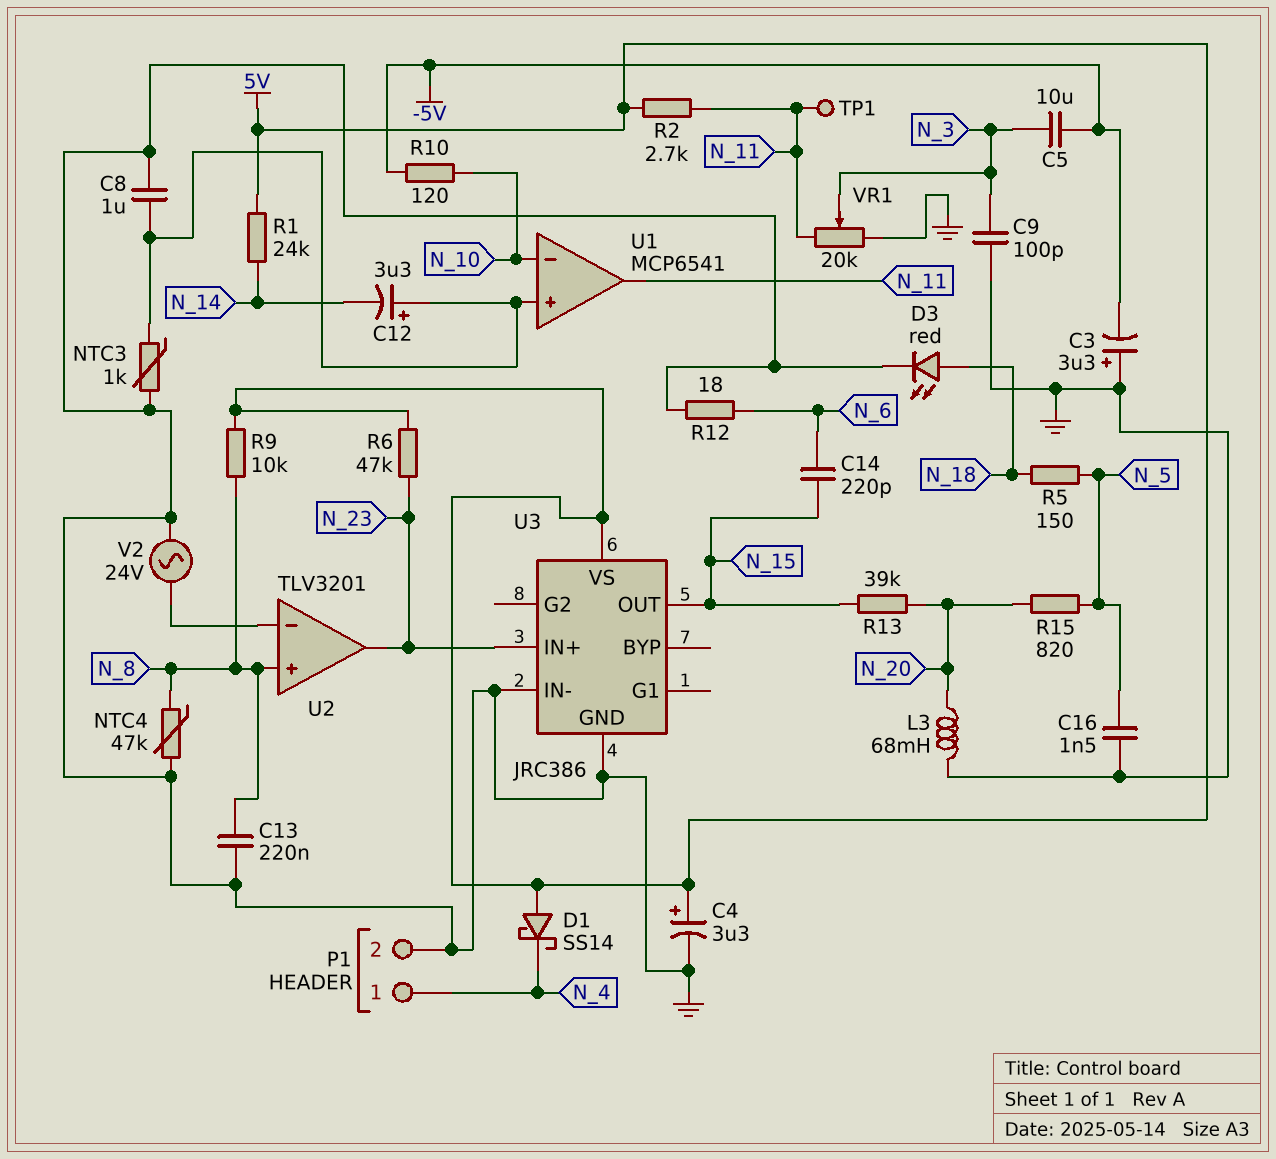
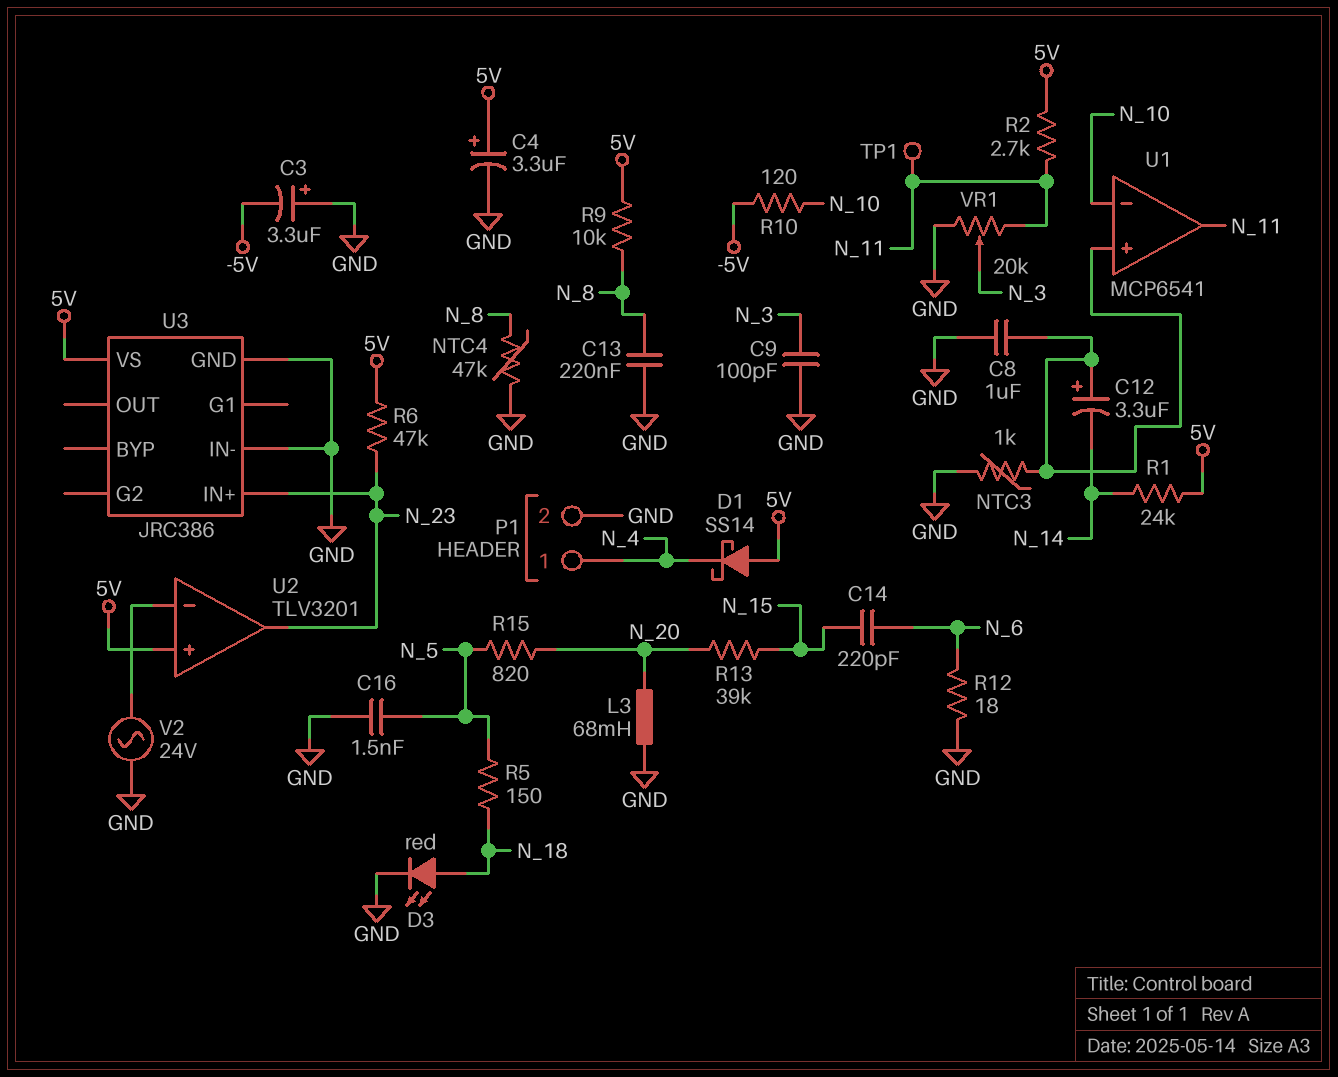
C5: 10uF (-5V, N_3) -> none
U2 pin in+: N_8 -> 5V
U3 pin OUT: N_15 -> none

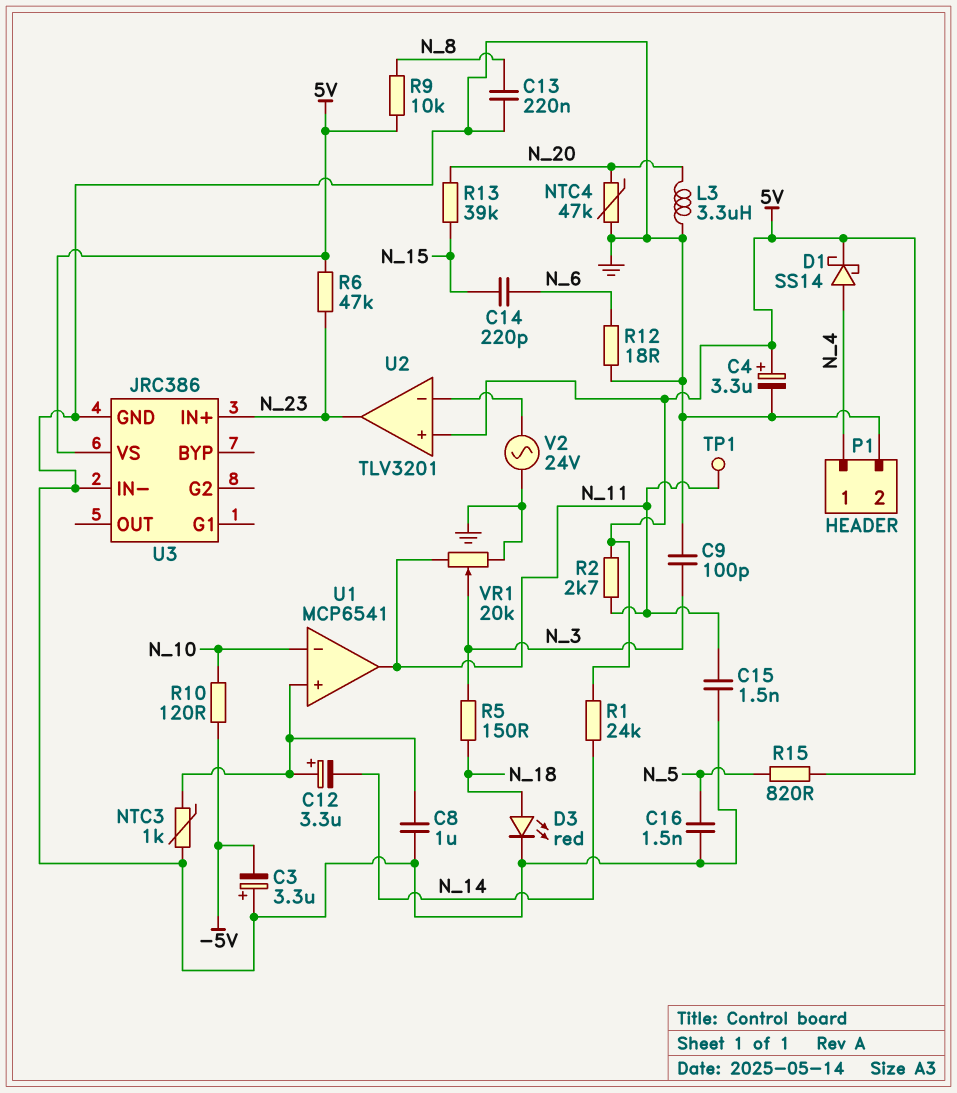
C15: none -> 1.5nF (GND, N_11)
D1: schottky SS14 (A 5V, K N_4) -> schottky SS14 (A N_4, K 5V)
L3: 68mH (GND, N_20) -> 3.3uH (GND, N_20)
NTC4: 47k (GND, N_8) -> 47k (GND, N_20)
R5: 150 (N_5, N_18) -> 150 (N_3, N_18)
R15: 820 (N_5, N_20) -> 820 (5V, N_5)

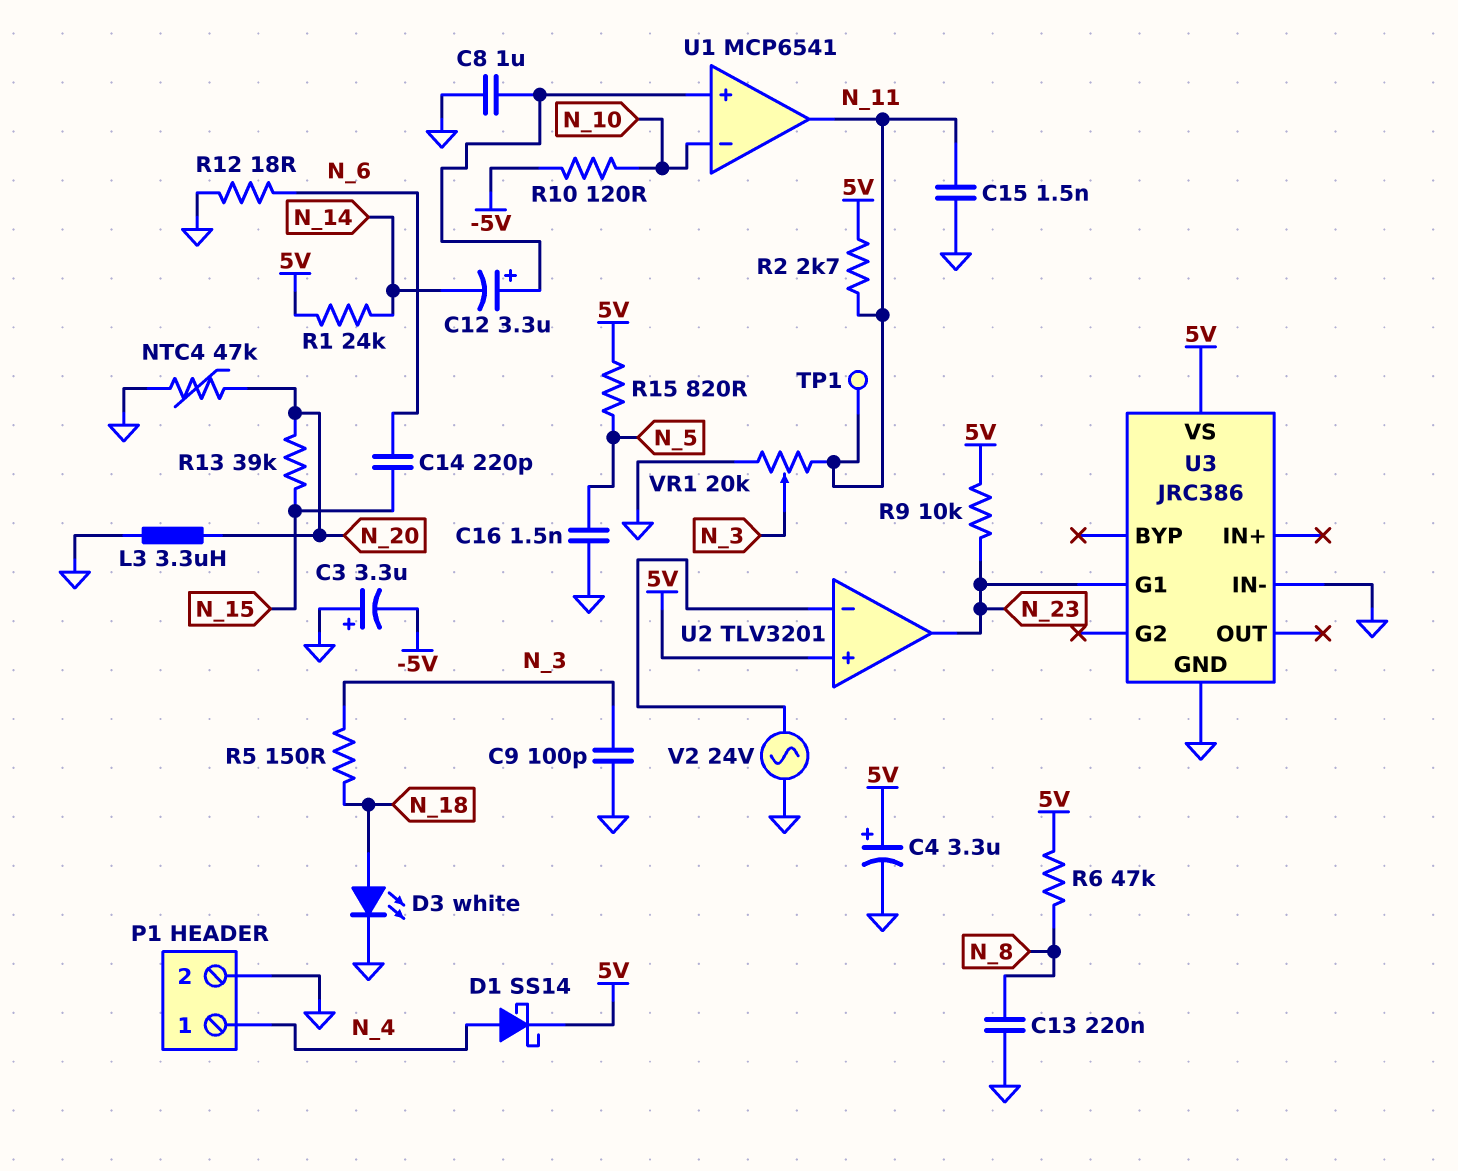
D3: LED red (A N_18, K GND) -> LED white (A N_18, K GND)
NTC3: 1k (GND, U1/in+) -> none
R6: 47k (5V, N_23) -> 47k (5V, N_8)
R9: 10k (5V, N_8) -> 10k (5V, N_23)
U3 pin G1: none -> N_23
U3 pin IN+: N_23 -> none

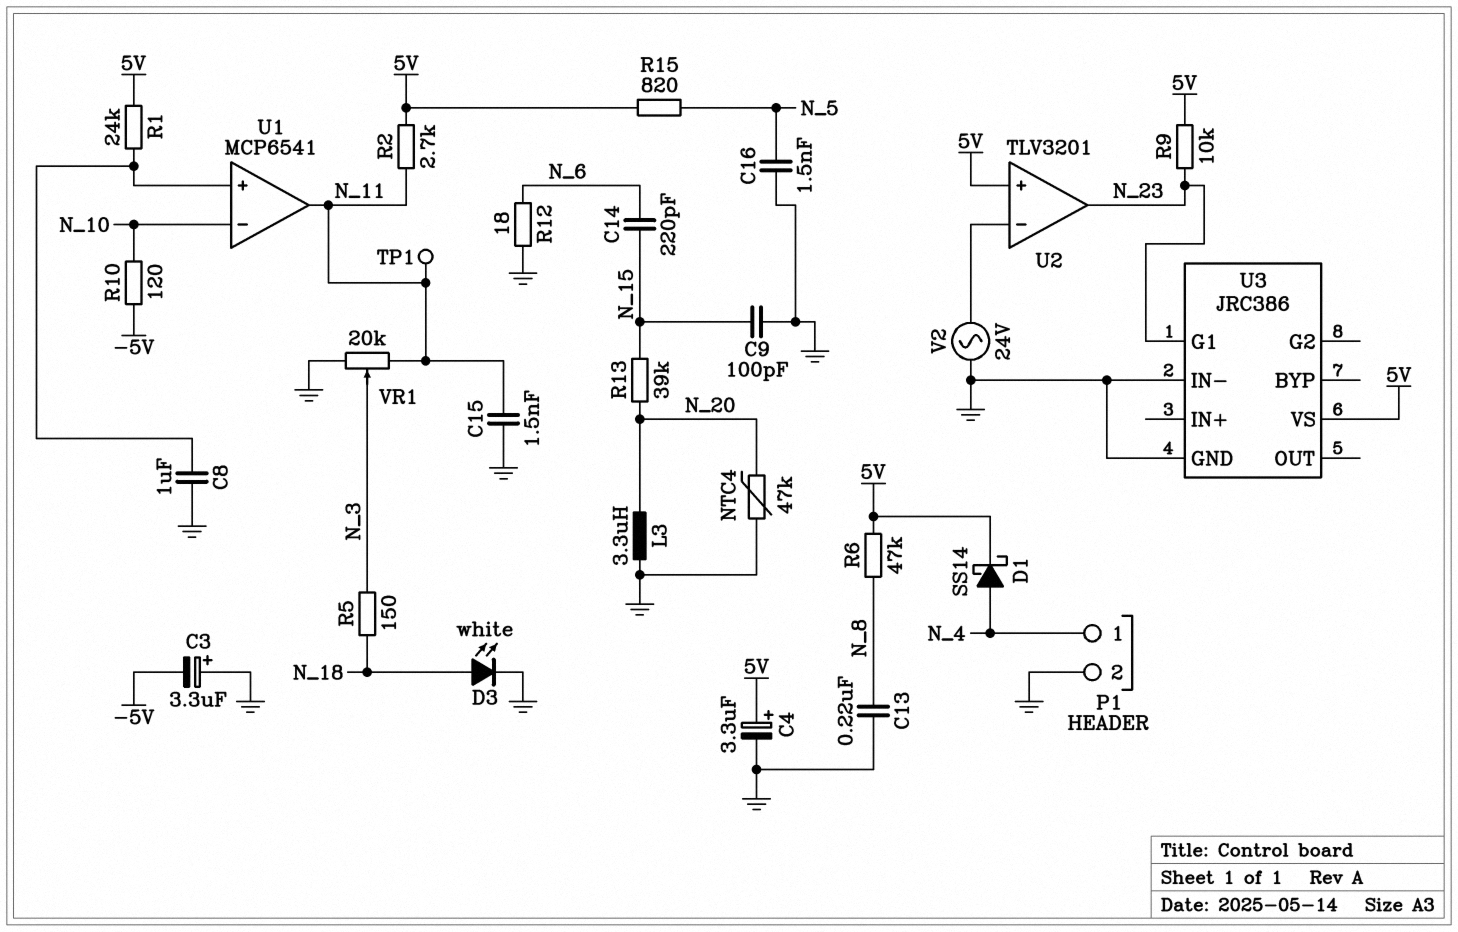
C9: 100pF (GND, N_3) -> 100pF (GND, N_15)
C12: 3.3uF (plus U1/in+, minus N_14) -> none
R1: 24k (5V, N_14) -> 24k (5V, U1/in+)

